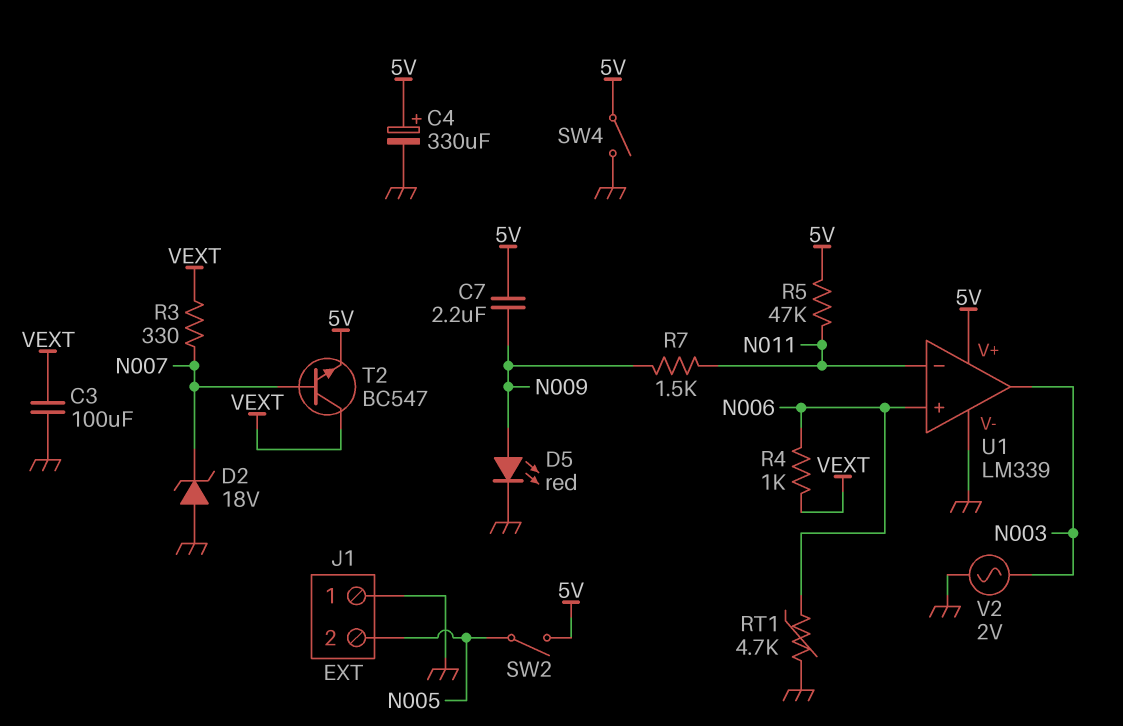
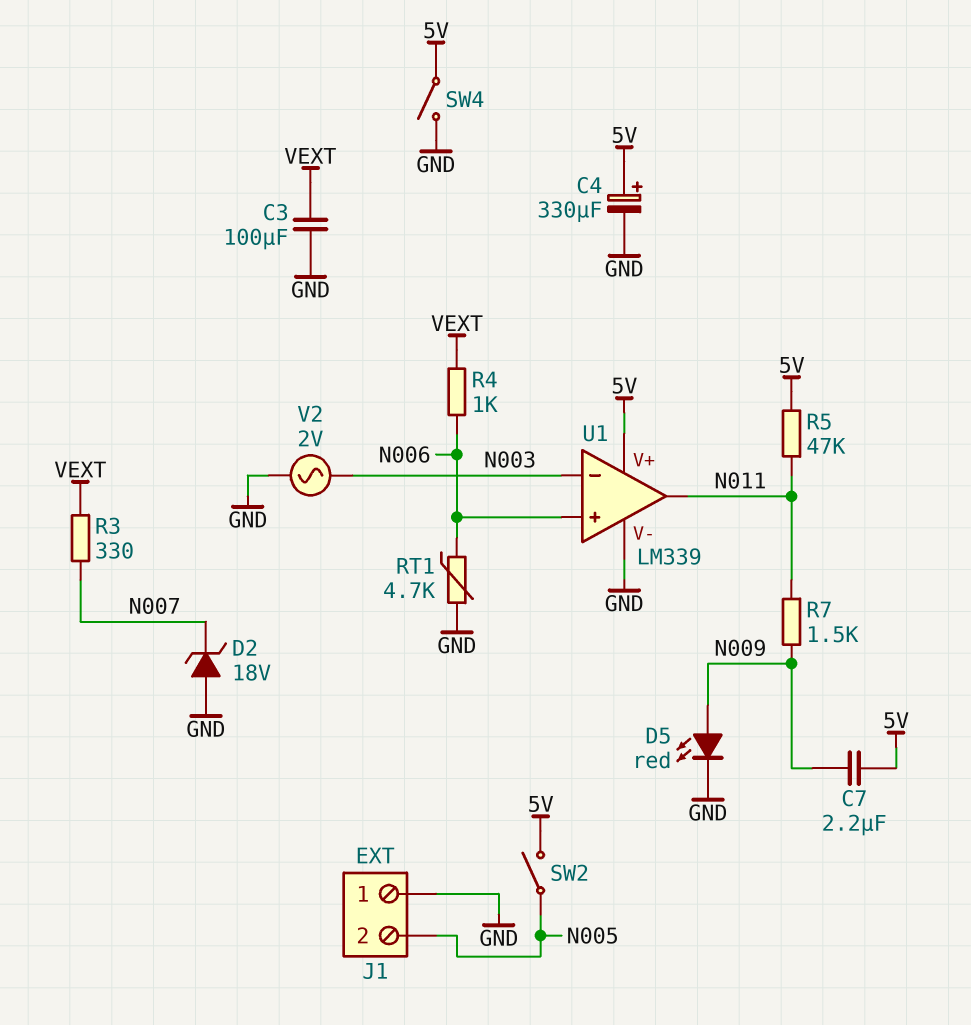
T2: NPN BC547 (B N007, C VEXT, E 5V) -> none
U1 pin in-: N011 -> N003
U1 pin out: N003 -> N011

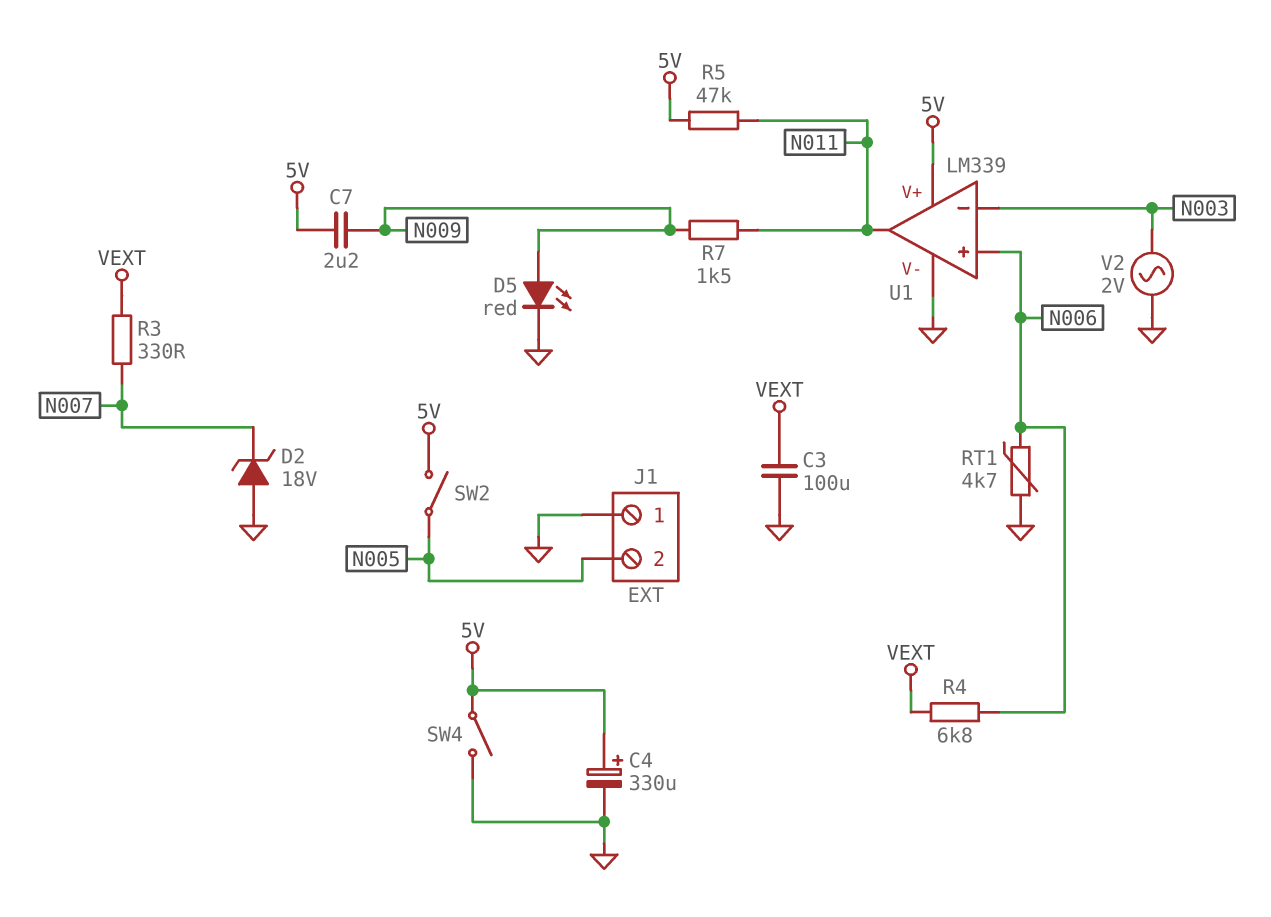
R4: 1k (N006, VEXT) -> 6.8k (N006, VEXT)

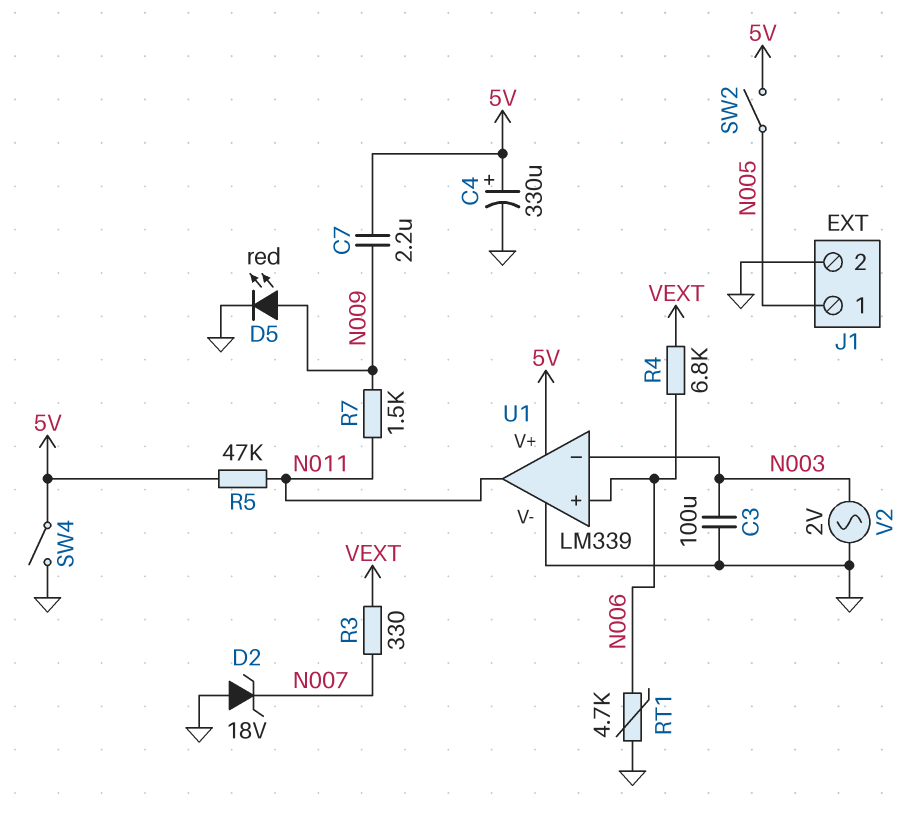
C3: 100uF (GND, VEXT) -> 100uF (GND, N003)
J1 pin 1: GND -> N005
J1 pin 2: N005 -> GND

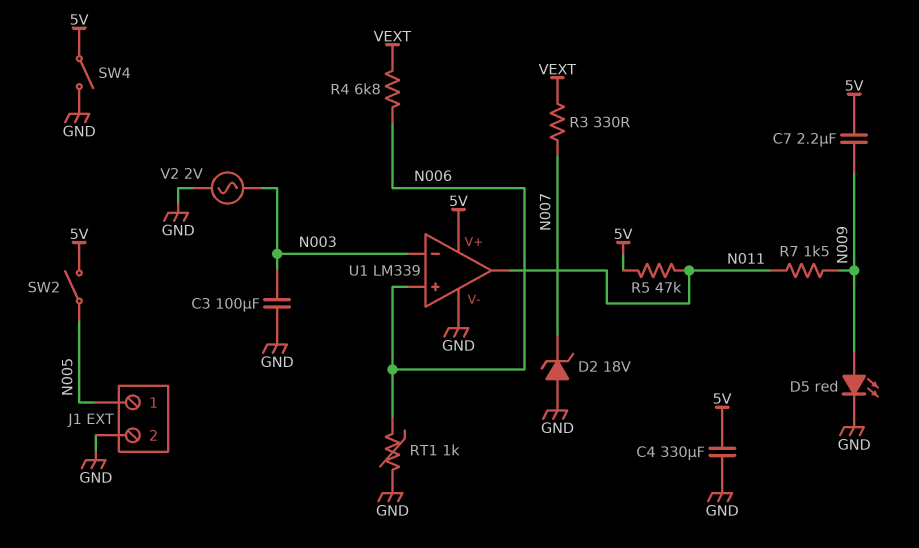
C4: 330uF (plus 5V, minus GND) -> 330uF (5V, GND)
RT1: 4.7k (GND, N006) -> 1k (GND, N006)

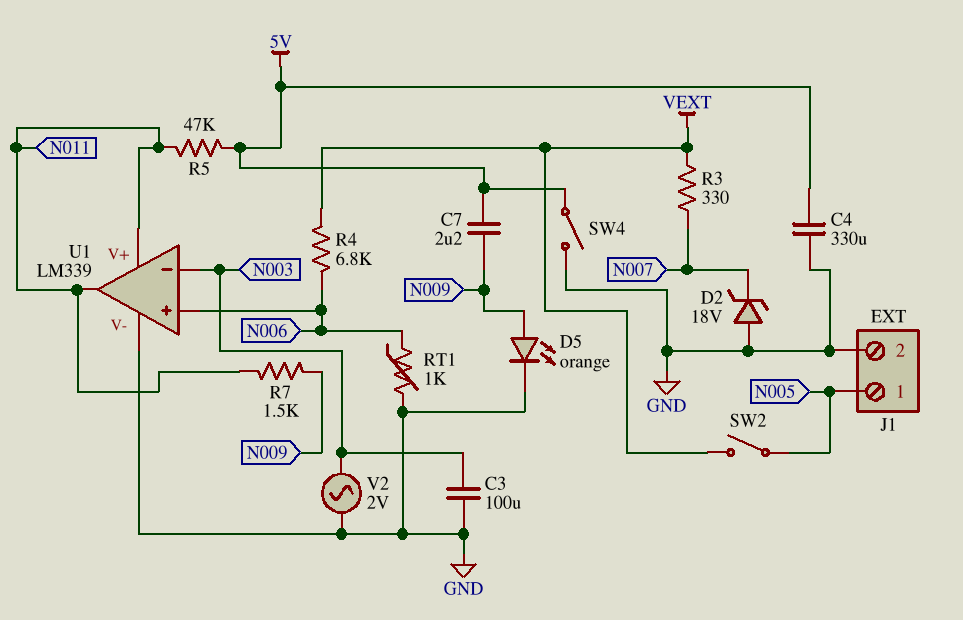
D5: LED red (A N009, K GND) -> LED orange (A N009, K GND)
SW2: switch (5V, N005) -> switch (N005, VEXT)
U1 pin V+: 5V -> N011

